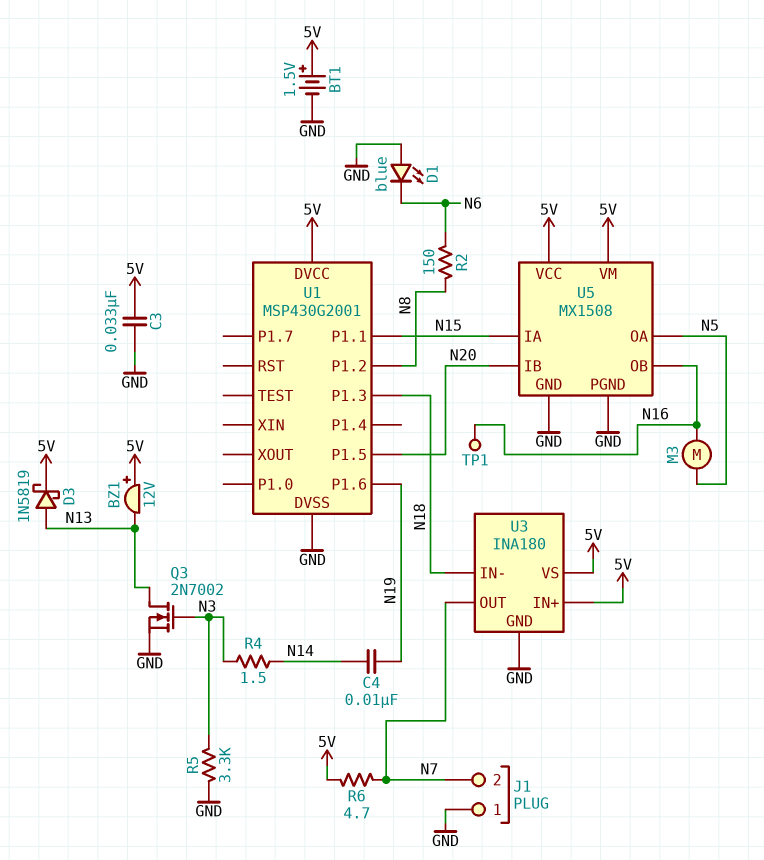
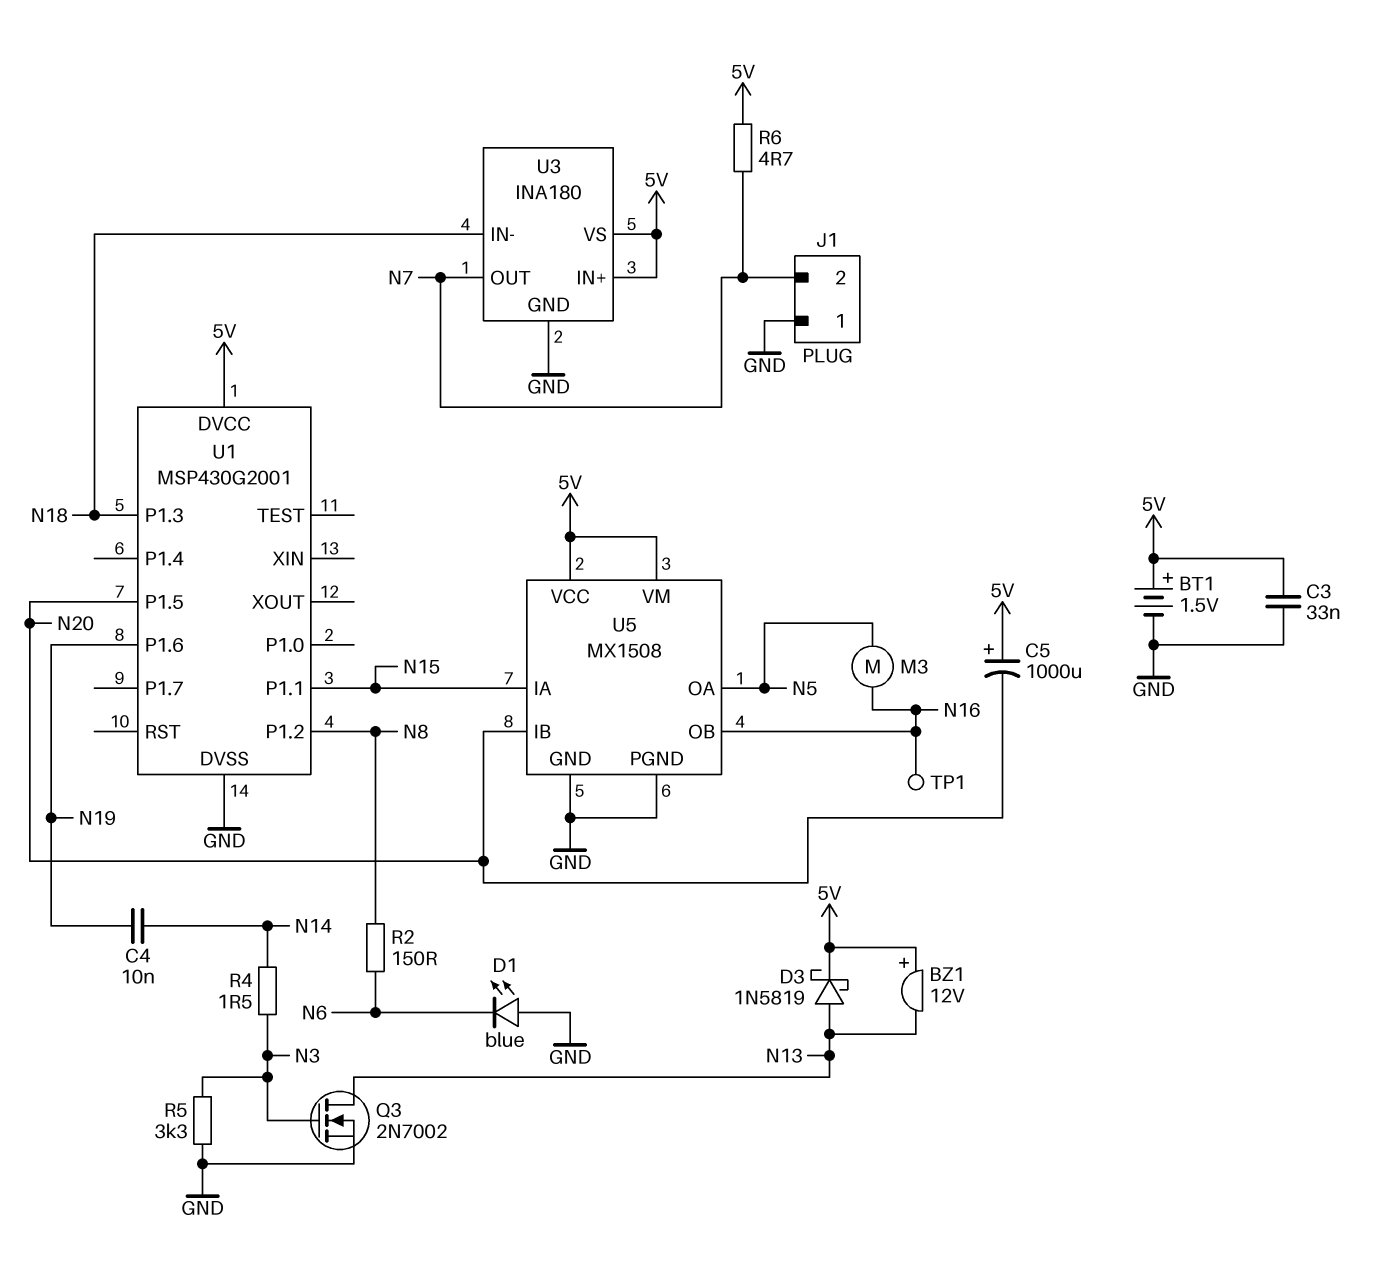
C5: none -> 1000uF (plus 5V, minus N20)

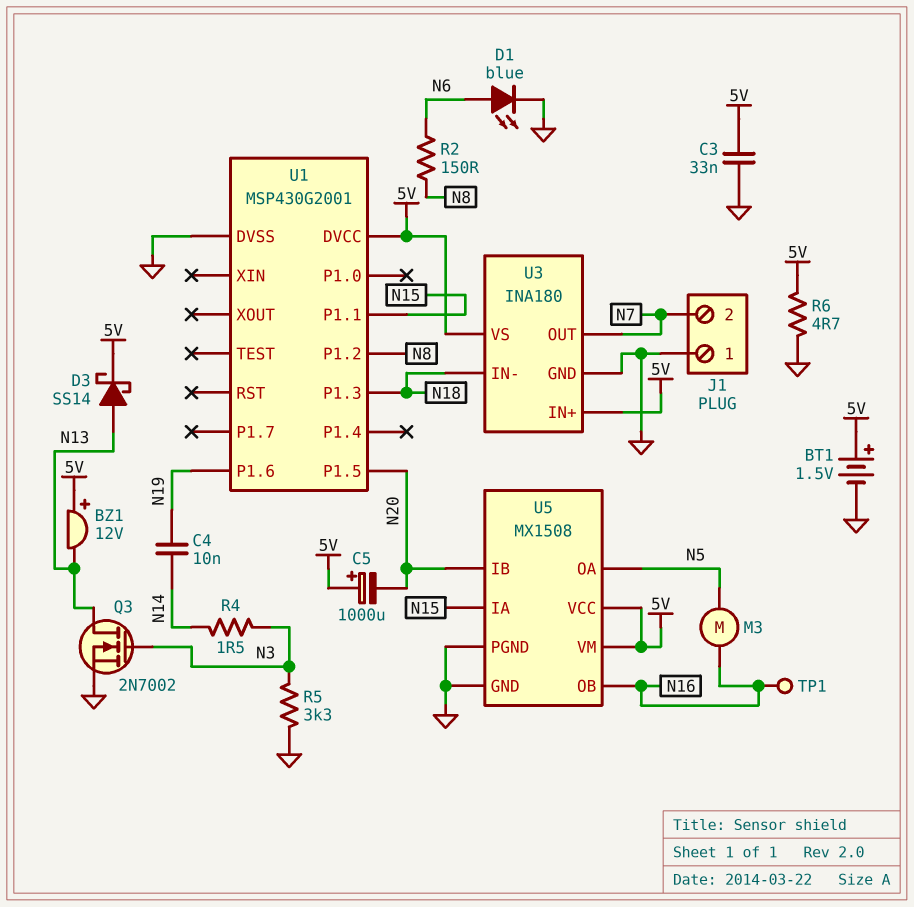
D1: LED blue (A GND, K N6) -> LED blue (A N6, K GND)
D3: schottky 1N5819 (A N13, K 5V) -> schottky SS14 (A N13, K 5V)
R6: 4.7 (5V, N7) -> 4.7 (5V, GND)

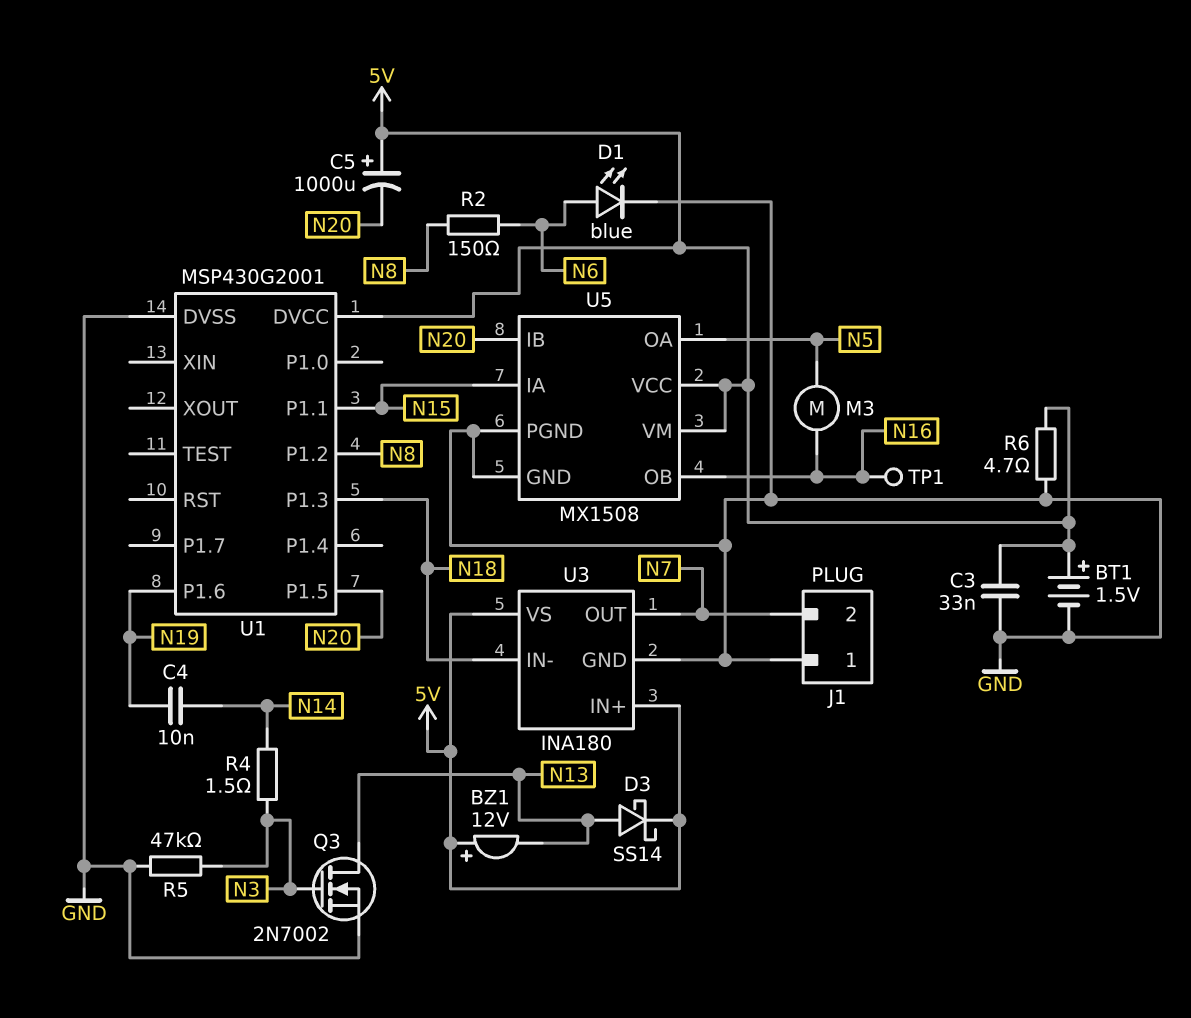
R5: 3.3k (GND, N3) -> 47k (GND, N3)

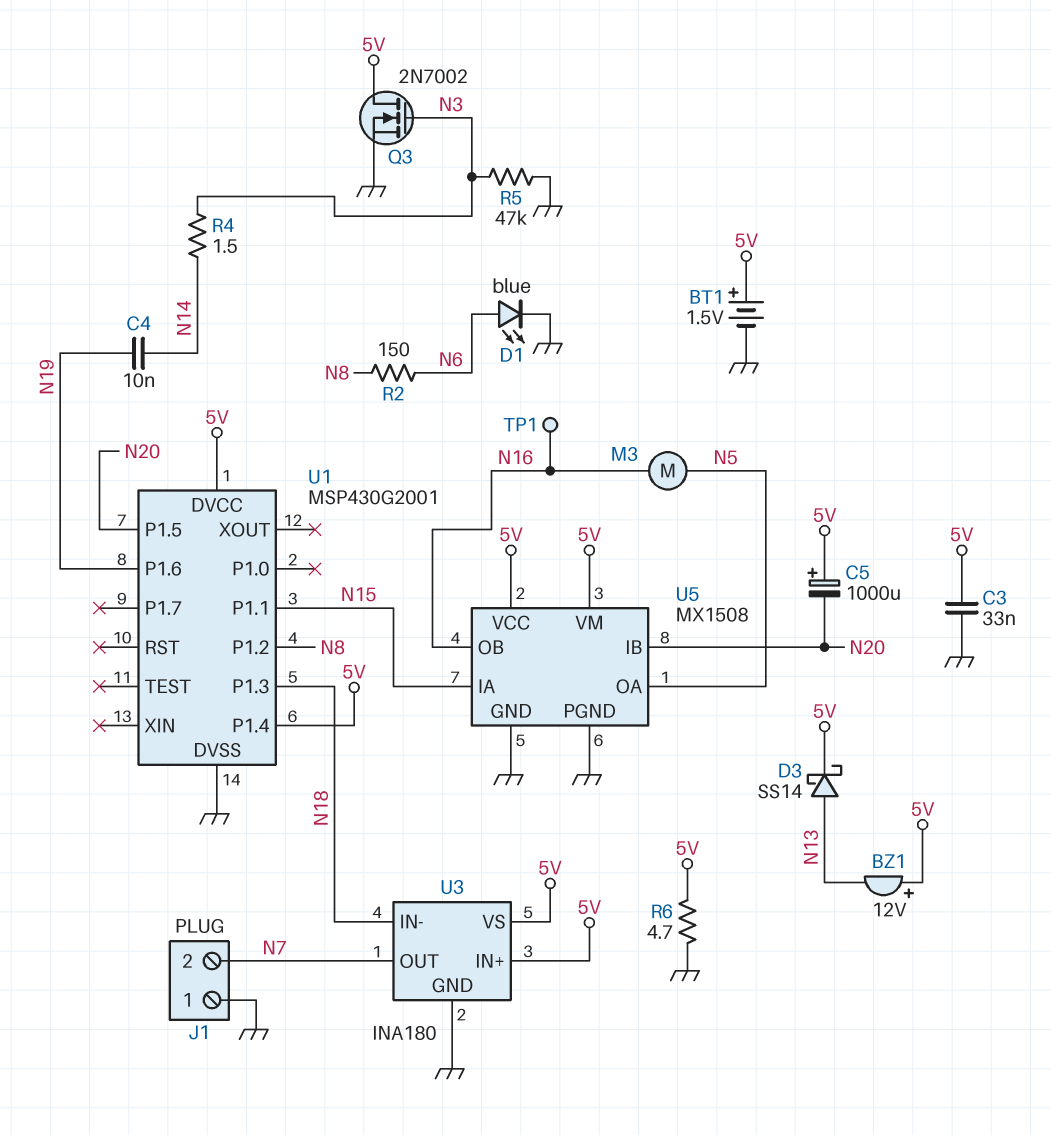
Q3: NMOS 2N7002 (G N3, D N13, S GND) -> NMOS 2N7002 (G N3, D 5V, S GND)
U1 pin P1.4: none -> 5V

